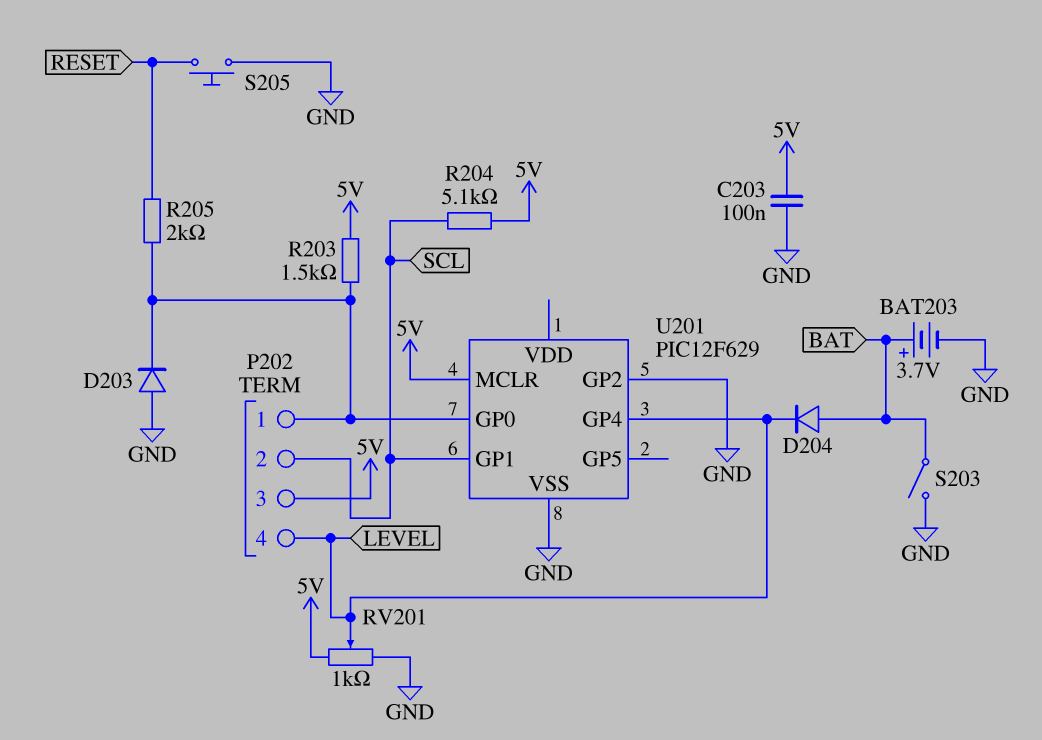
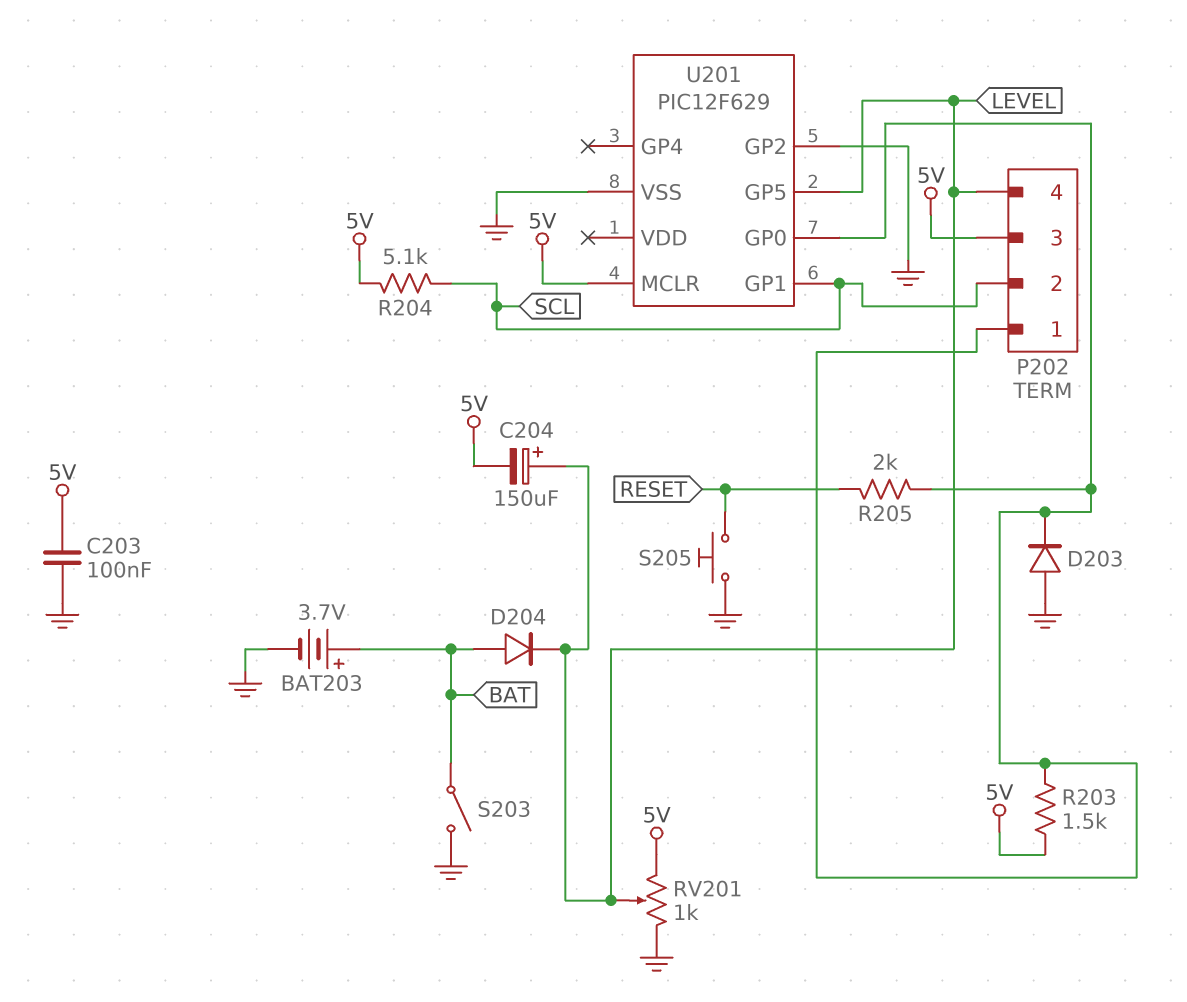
C204: none -> 150uF (plus LEVEL, minus 5V)
U201 pin GP4: LEVEL -> none
U201 pin GP5: none -> LEVEL

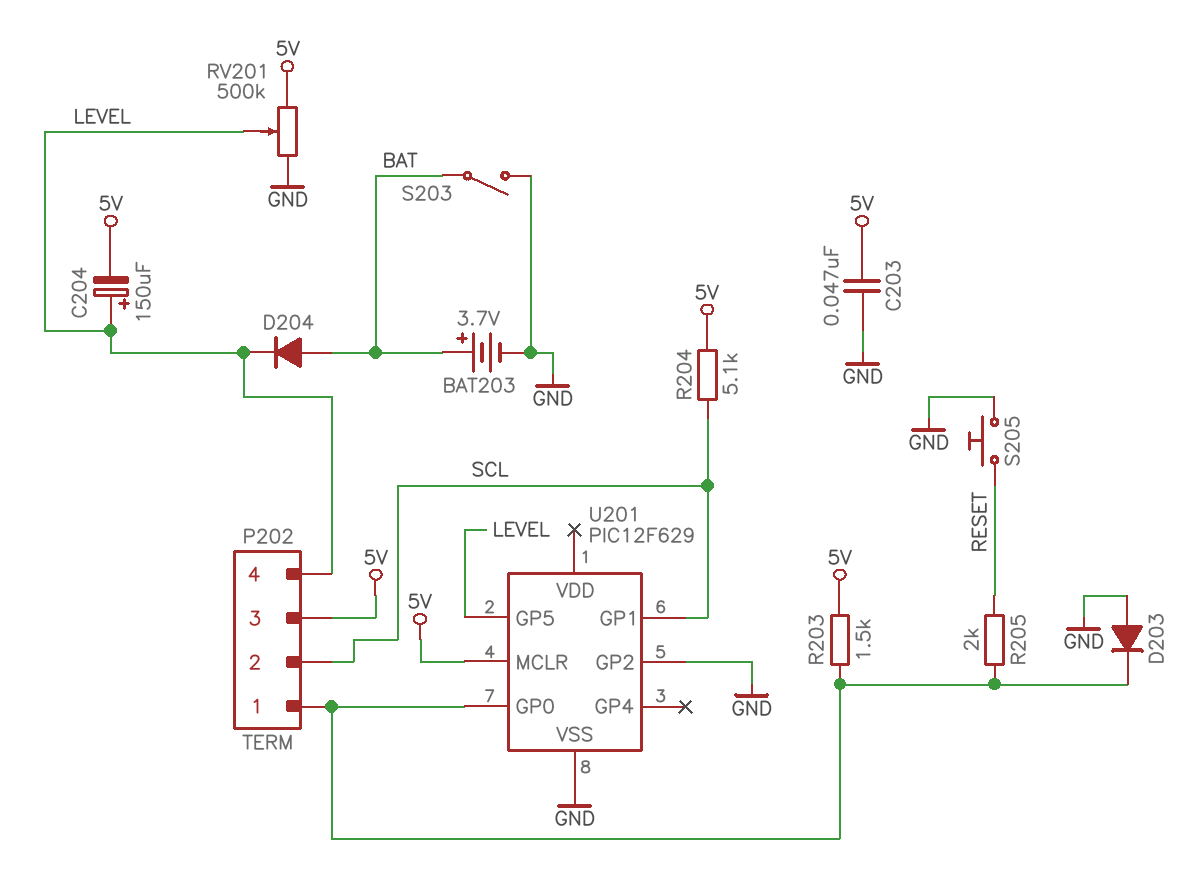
C203: 100nF (5V, GND) -> 47nF (5V, GND)
RV201: 1k (5V, GND, wiper LEVEL) -> 500k (5V, GND, wiper LEVEL)

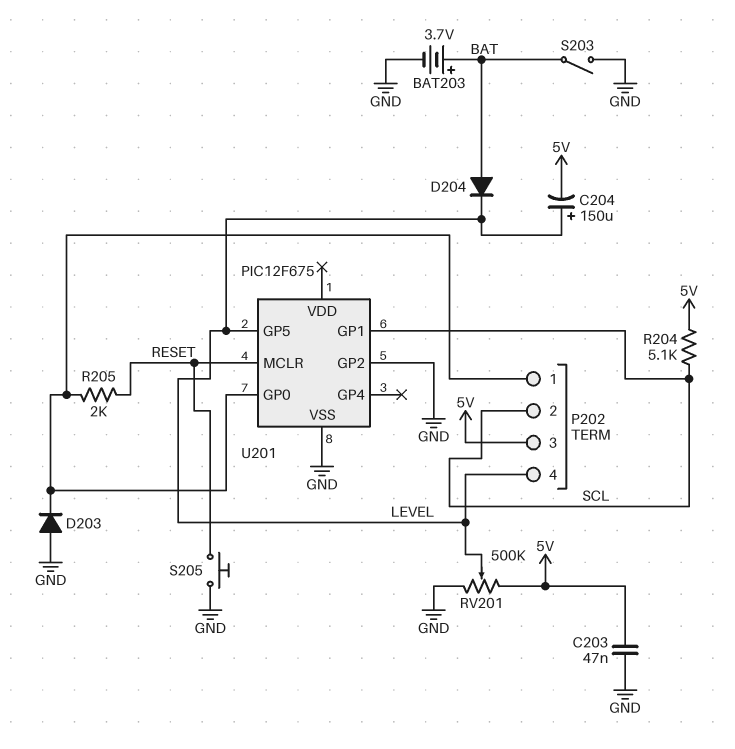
R203: 1.5k (5V, P202/1) -> none
U201: PIC12F629 -> PIC12F675
U201 pin MCLR: 5V -> RESET

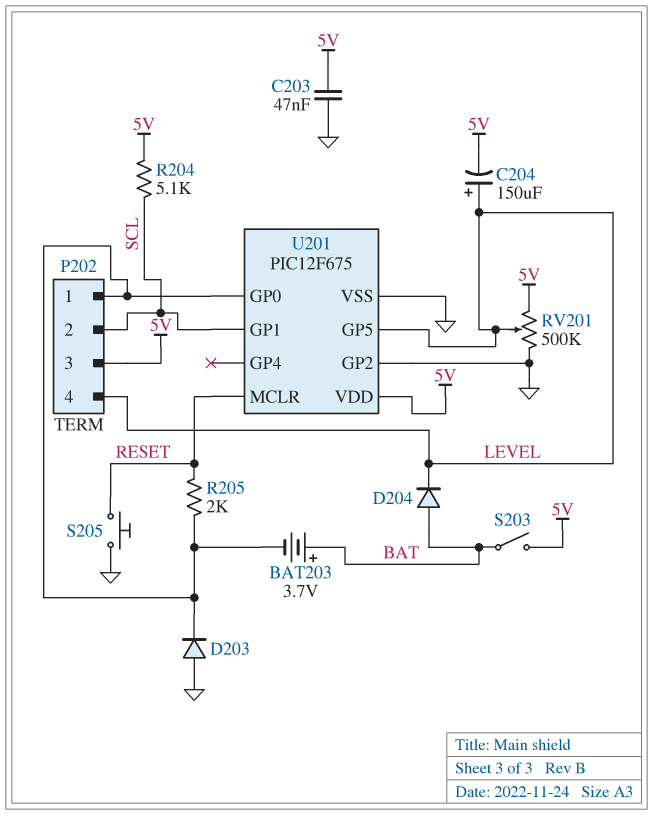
BAT203: 3.7V (plus BAT, minus GND) -> 3.7V (plus BAT, minus P202/1)
S203: switch (BAT, GND) -> switch (5V, BAT)
U201 pin VDD: none -> 5V

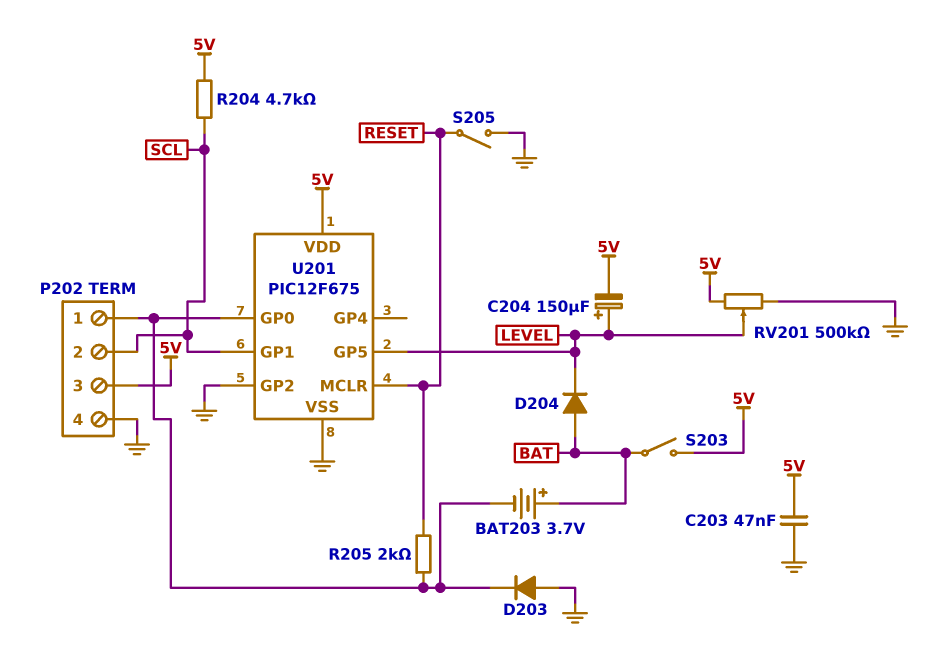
P202 pin 4: LEVEL -> GND
R204: 5.1k (5V, SCL) -> 4.7k (5V, SCL)
S205: button (GND, RESET) -> switch (GND, RESET)

